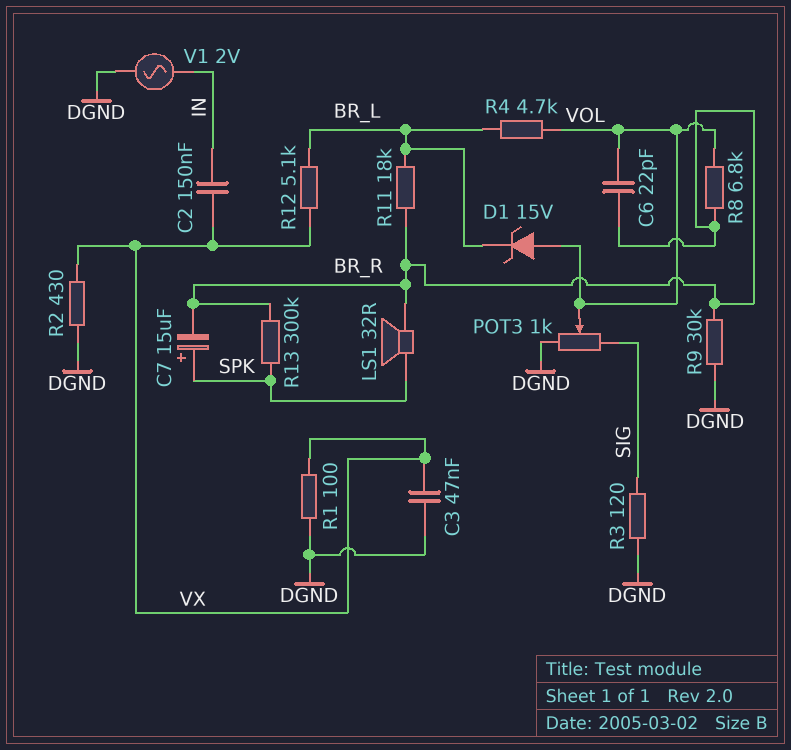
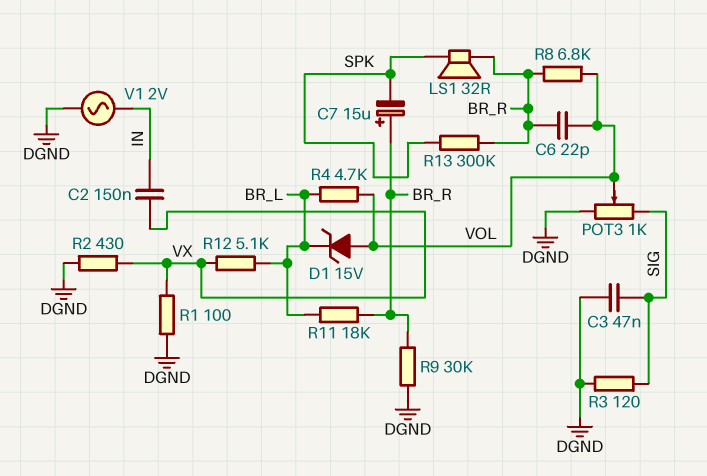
C3: 47nF (DGND, VX) -> 47nF (DGND, SIG)
C7: 15uF (plus SPK, minus BR_R) -> 15uF (plus BR_R, minus SPK)

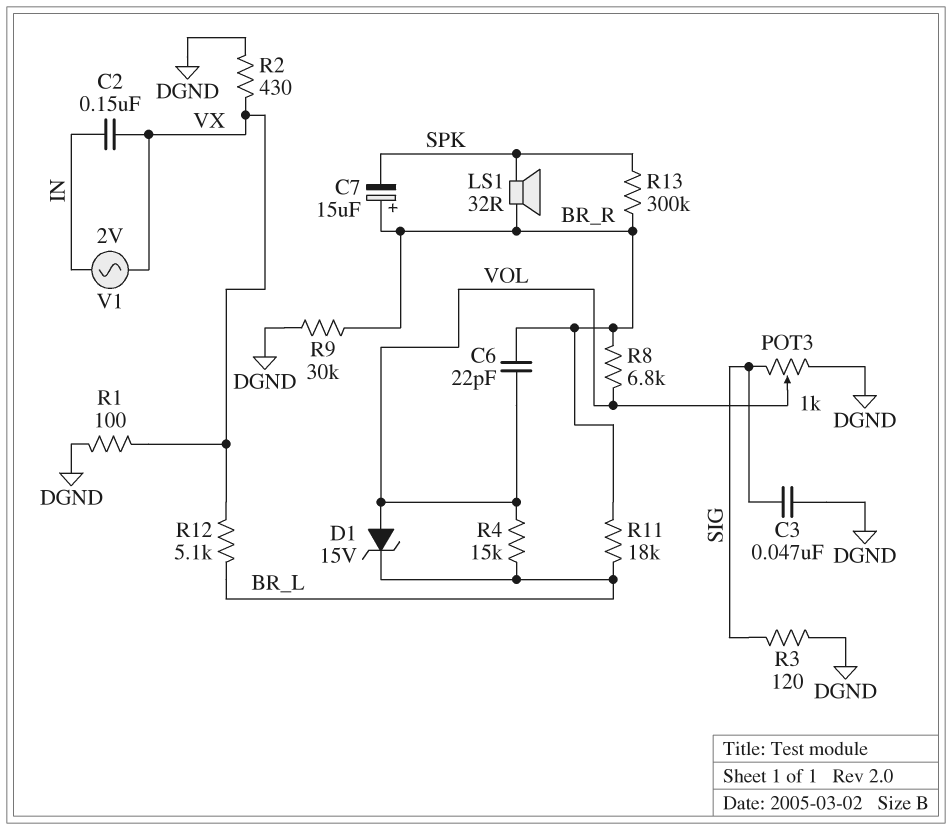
R4: 4.7k (BR_L, VOL) -> 15k (BR_L, VOL)
V1: AC 2V (DGND, IN) -> AC 2V (IN, VX)

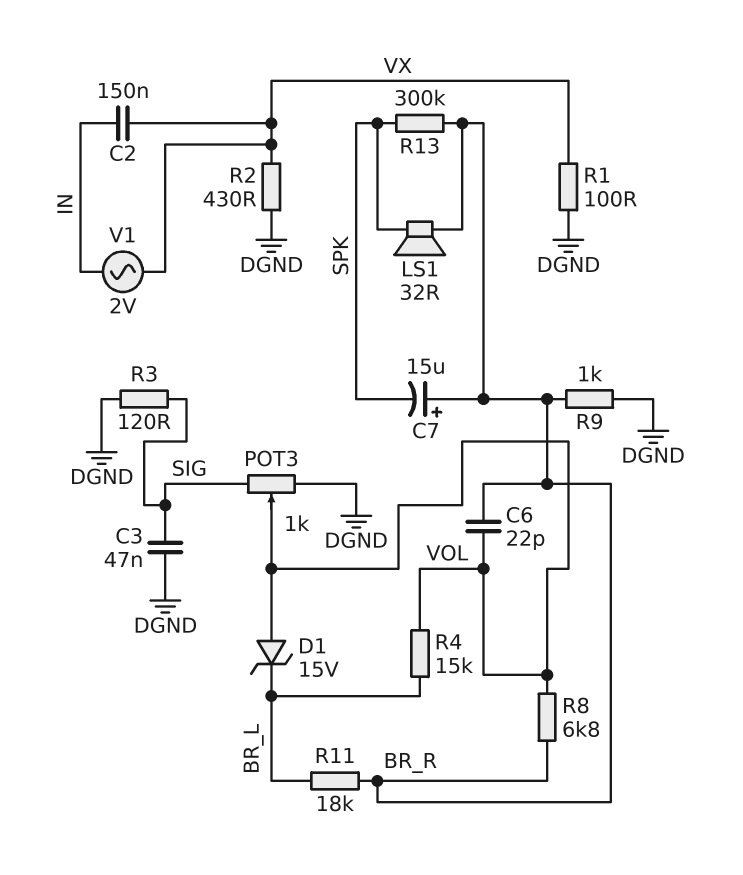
R9: 30k (BR_R, DGND) -> 1k (BR_R, DGND)
R12: 5.1k (BR_L, VX) -> none

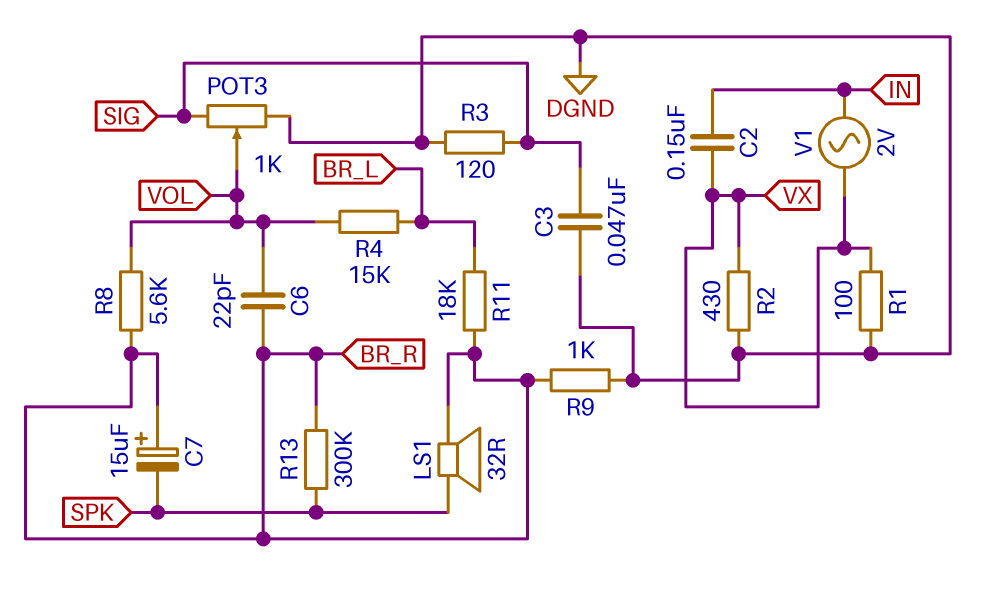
D1: zener 15V (A VOL, K BR_L) -> none
R8: 6.8k (BR_R, VOL) -> 5.6k (BR_R, VOL)

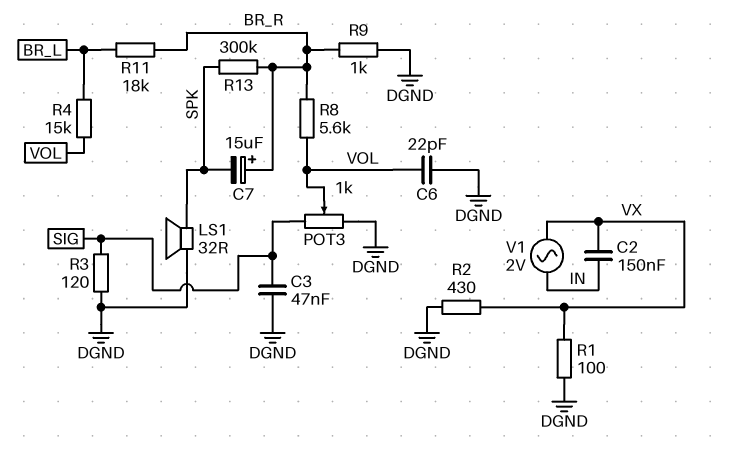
C6: 22pF (BR_R, VOL) -> 22pF (DGND, VOL)
LS1: speaker 32R (BR_R, SPK) -> speaker 32R (DGND, SPK)

